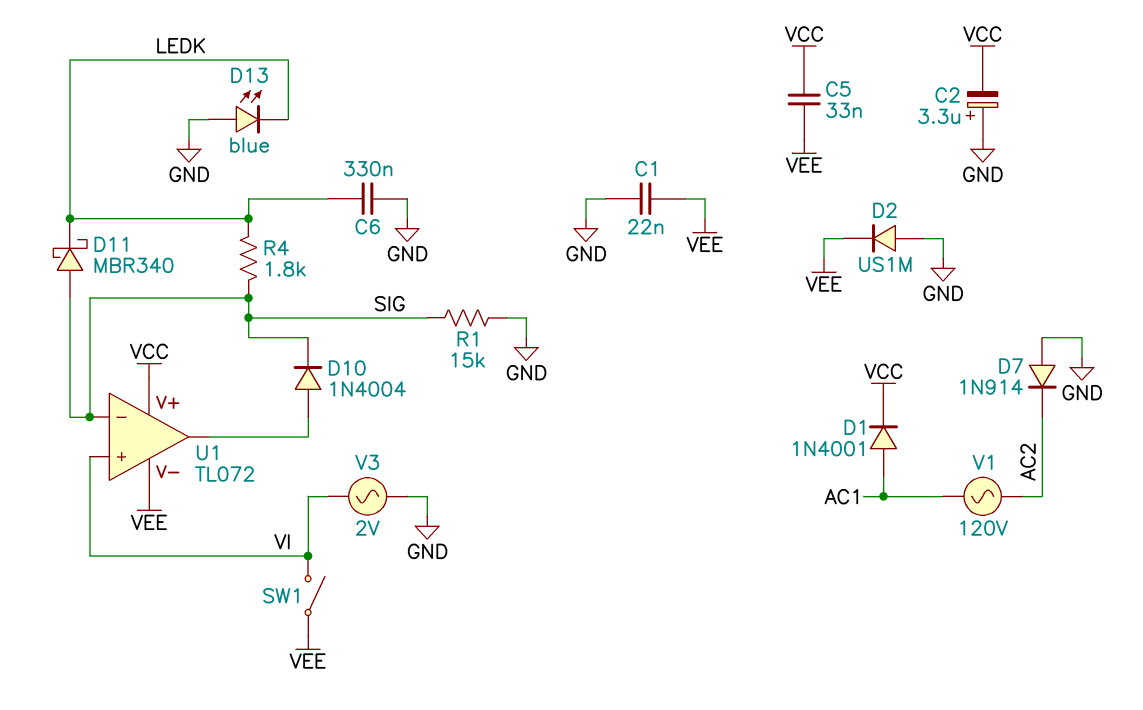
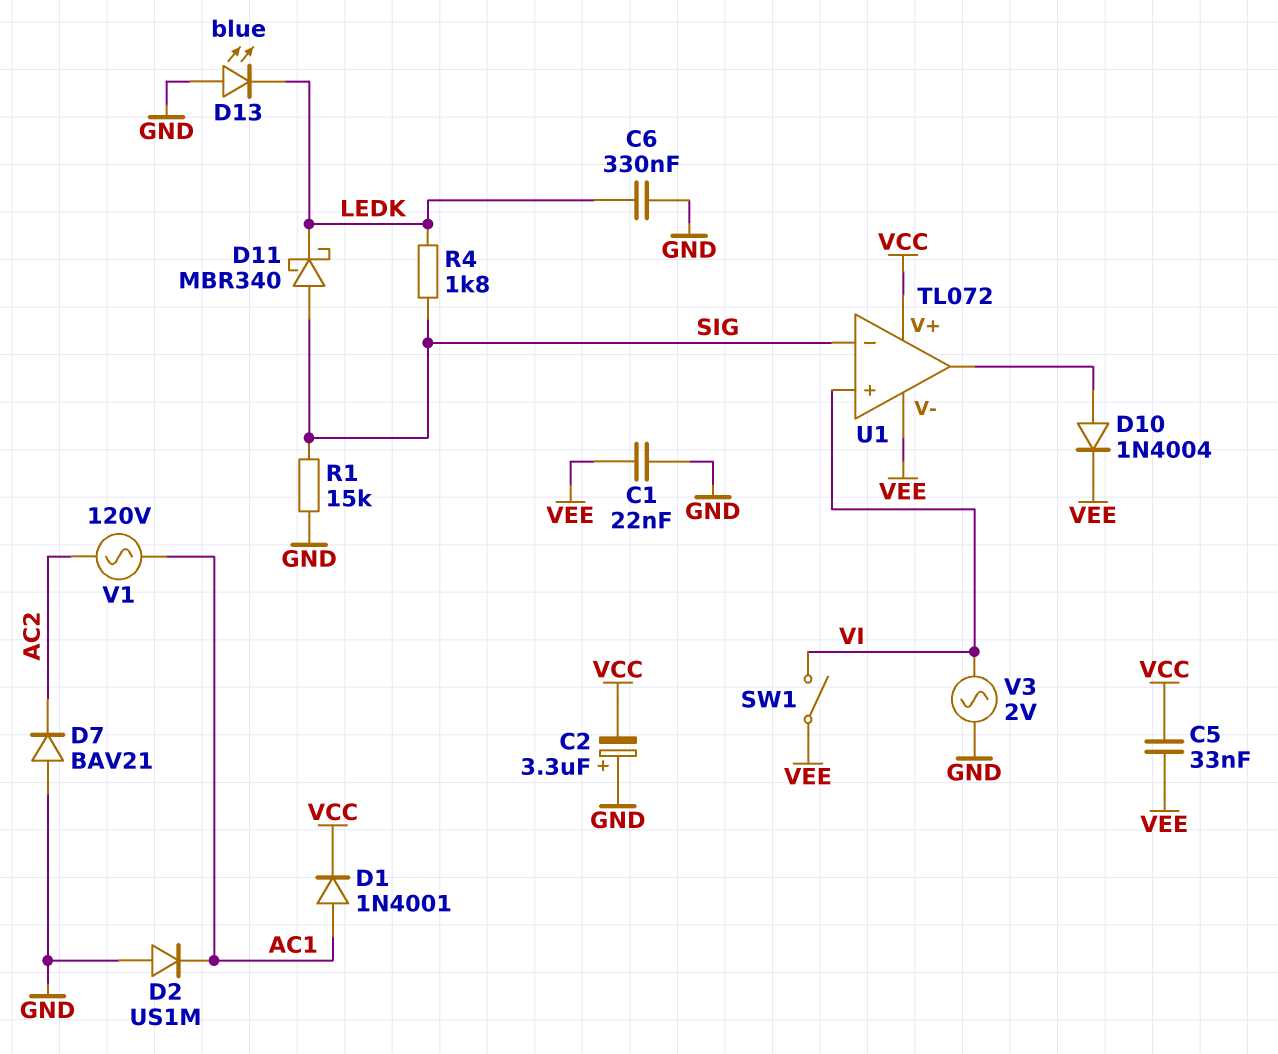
D2: diode US1M (A GND, K VEE) -> diode US1M (A GND, K AC1)
D7: diode 1N914 (A GND, K AC2) -> diode BAV21 (A GND, K AC2)
D10: diode 1N4004 (A U1/out, K SIG) -> diode 1N4004 (A U1/out, K VEE)

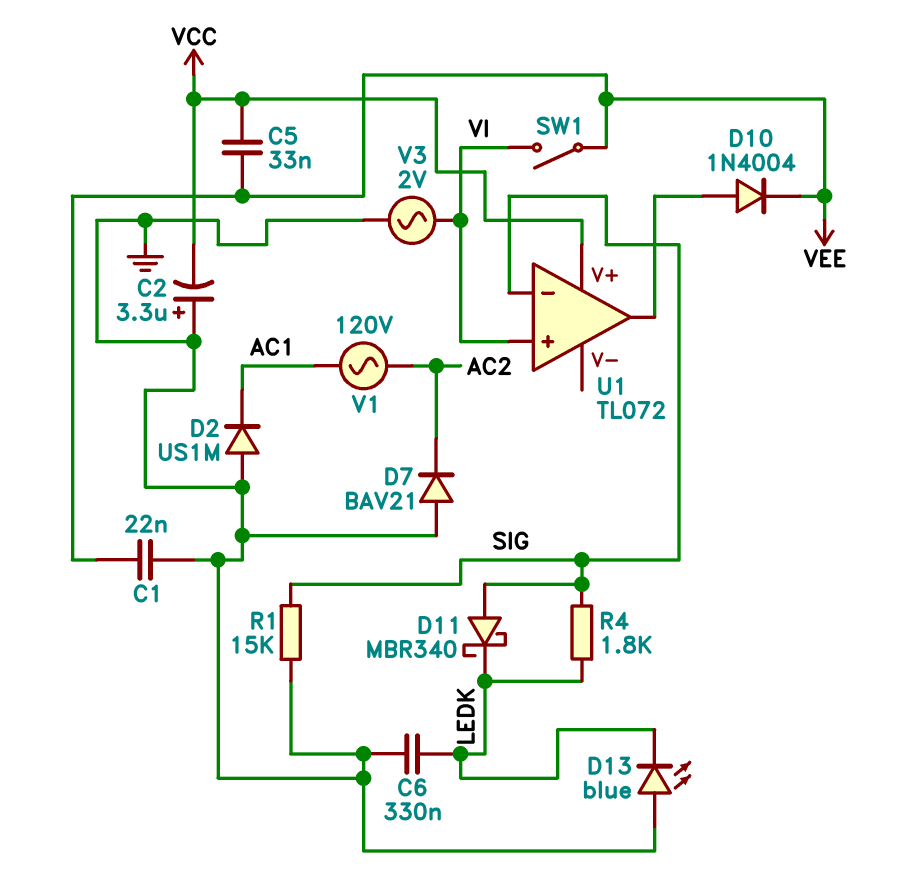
D1: diode 1N4001 (A AC1, K VCC) -> none
U1 pin V-: VEE -> none

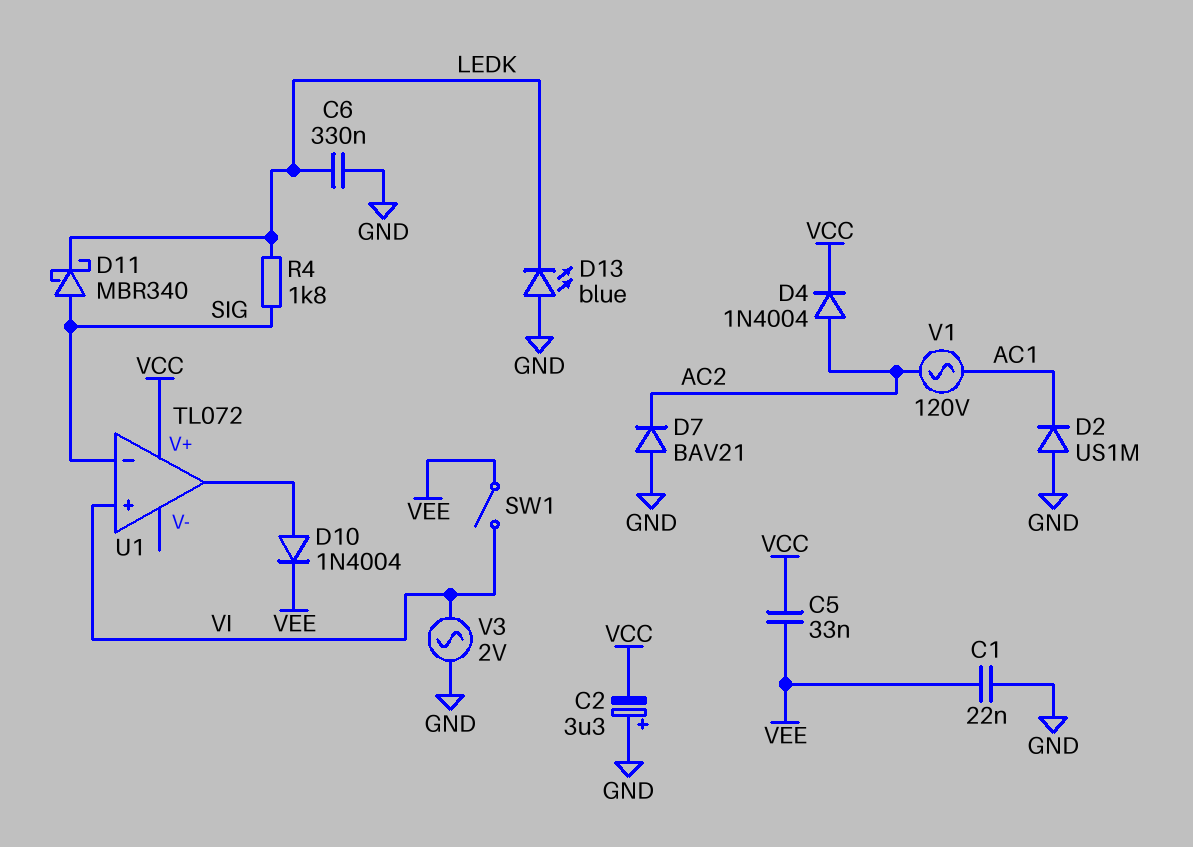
D4: none -> diode 1N4004 (A AC2, K VCC)
R1: 15k (GND, SIG) -> none

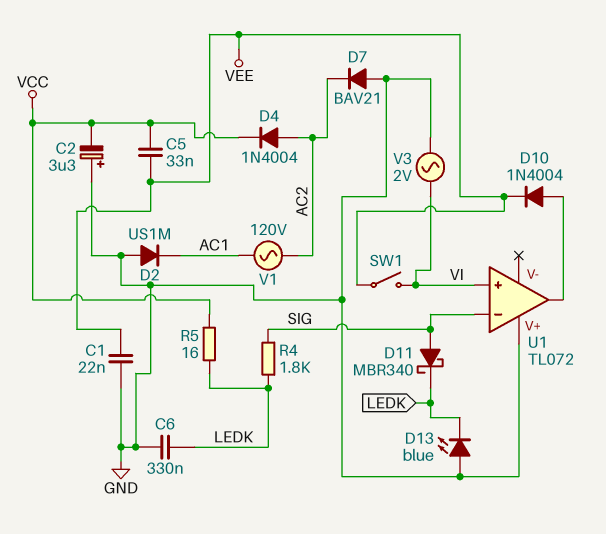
R5: none -> 16 (LEDK, VCC)
U1 pin V+: VCC -> GND

